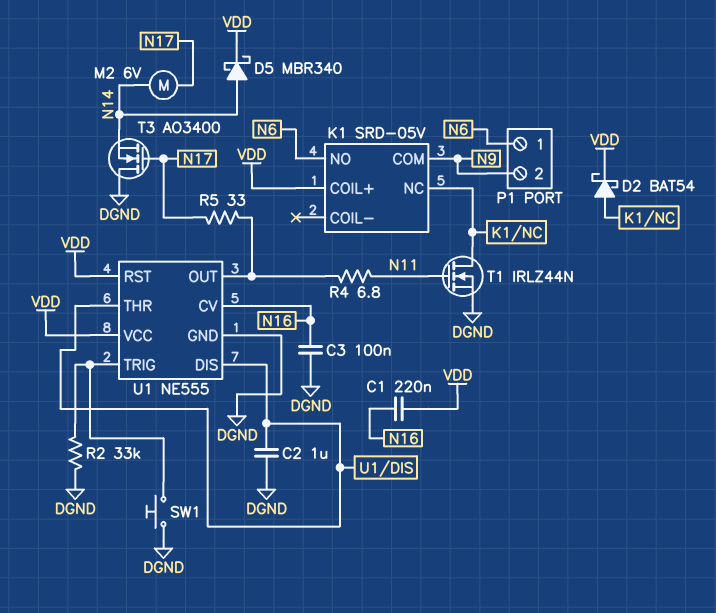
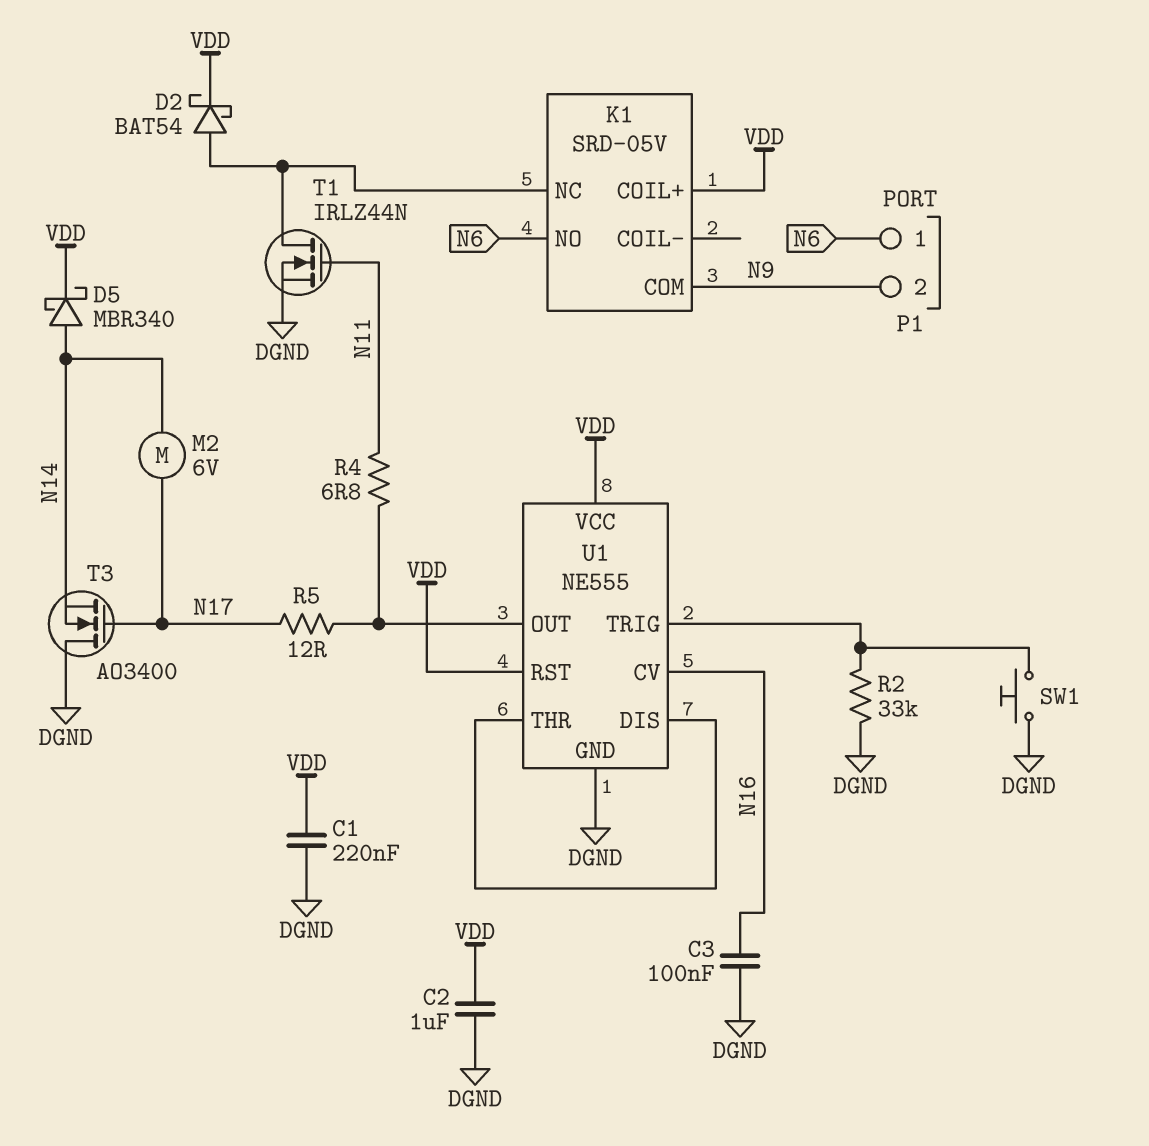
C1: 220nF (N16, VDD) -> 220nF (DGND, VDD)
C2: 1uF (DGND, U1/DIS) -> 1uF (DGND, VDD)
R5: 33 (N17, U1/OUT) -> 12 (N17, U1/OUT)

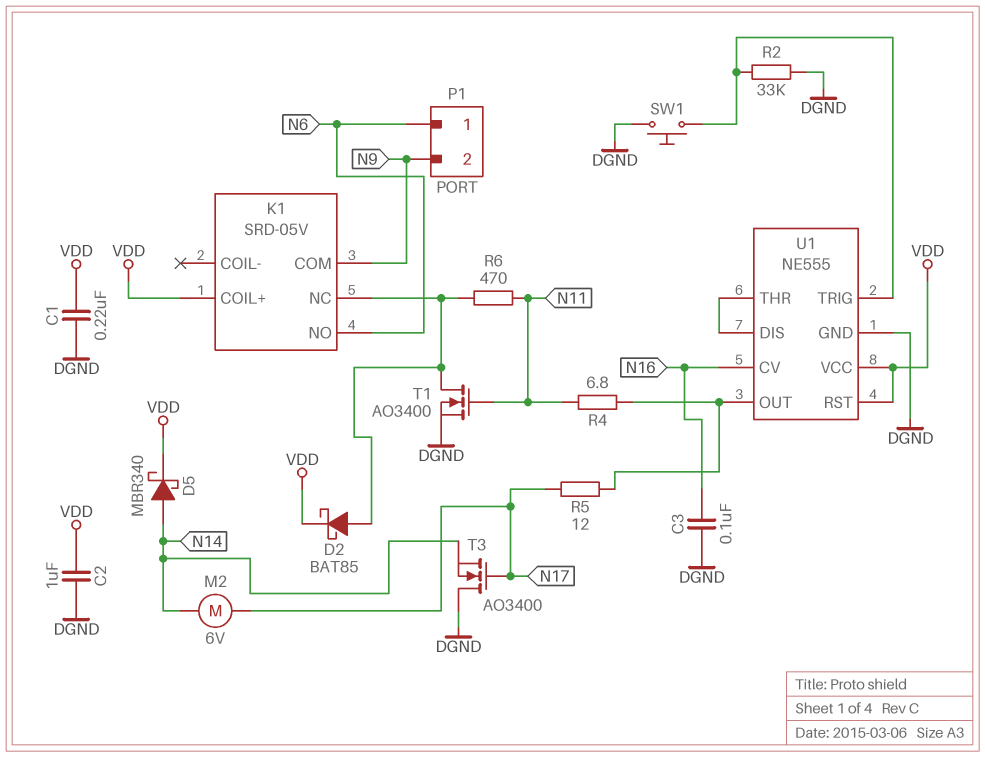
D2: schottky BAT54 (A K1/NC, K VDD) -> schottky BAT85 (A K1/NC, K VDD)
R6: none -> 470 (K1/NC, N11)
T1: NMOS IRLZ44N (G N11, D K1/NC, S DGND) -> NMOS AO3400 (G N11, D K1/NC, S DGND)

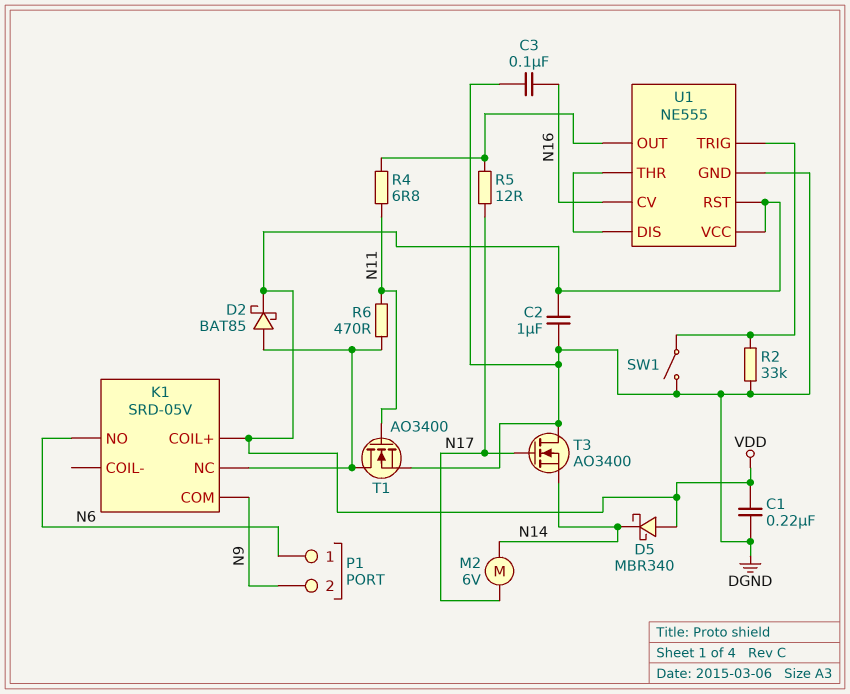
D5: schottky MBR340 (A N14, K VDD) -> schottky MBR340 (A VDD, K N14)
SW1: button (DGND, U1/TRIG) -> switch (DGND, U1/TRIG)

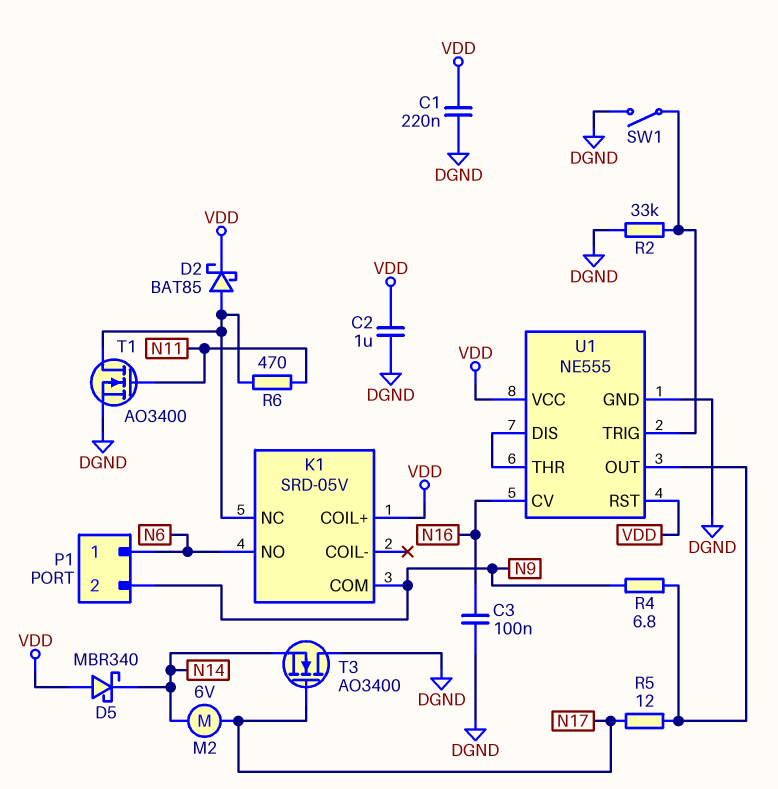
R4: 6.8 (N11, U1/OUT) -> 6.8 (N9, U1/OUT)

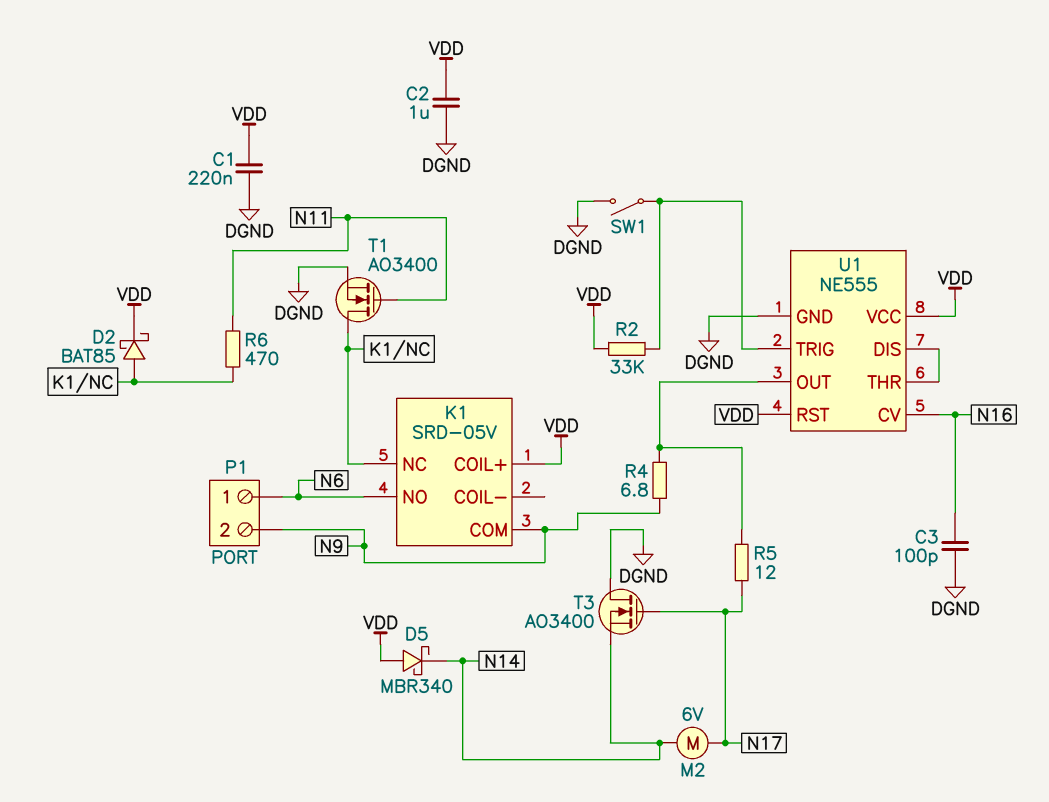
C3: 100nF (DGND, N16) -> 100pF (DGND, N16)
R2: 33k (DGND, U1/TRIG) -> 33k (U1/TRIG, VDD)

